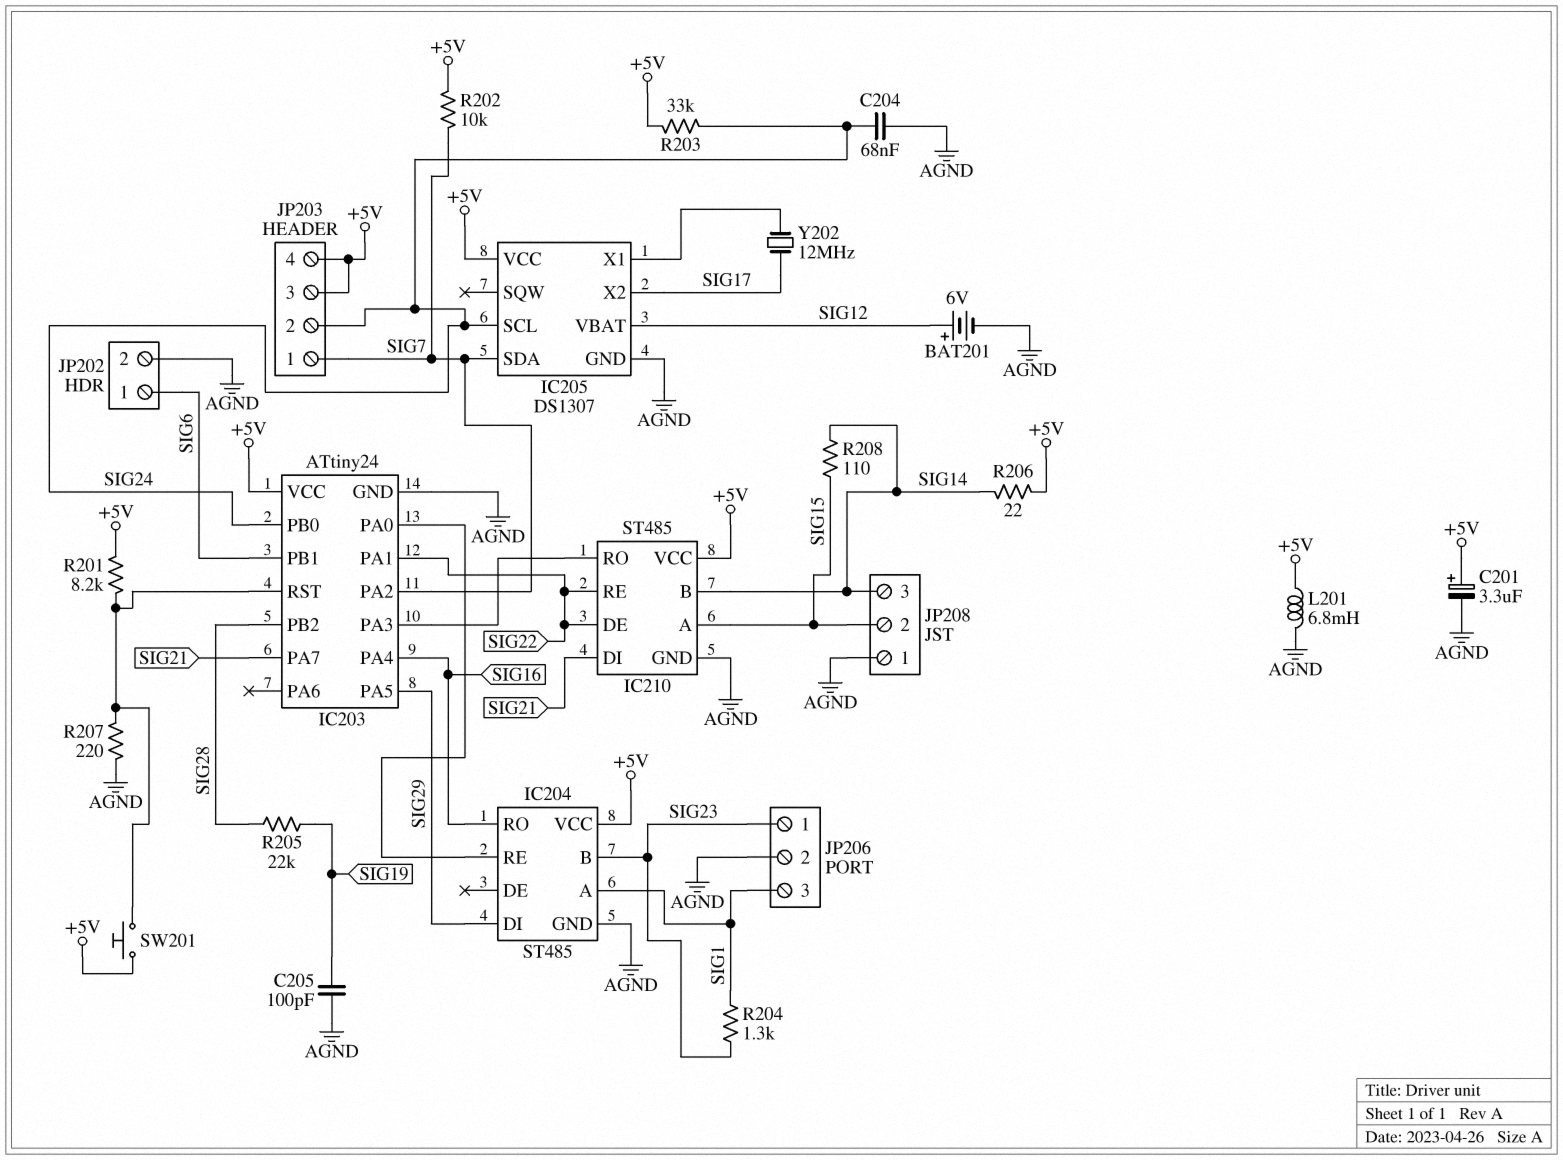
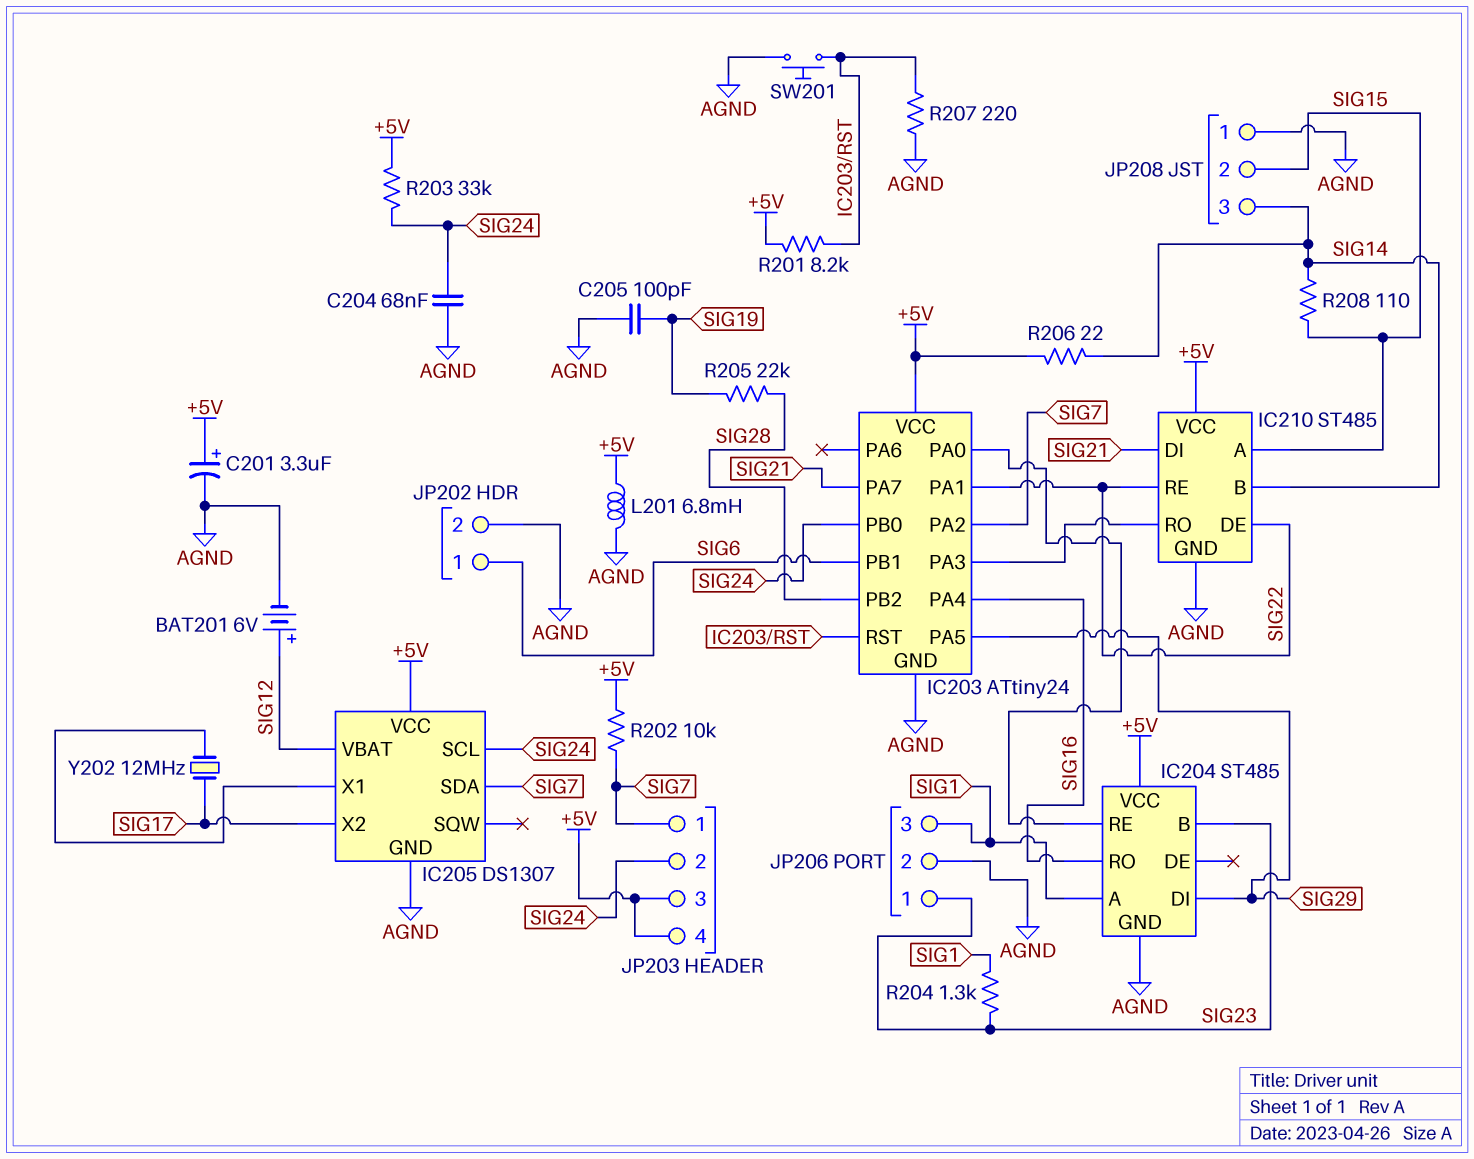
SW201: button (+5V, IC203/RST) -> button (AGND, IC203/RST)

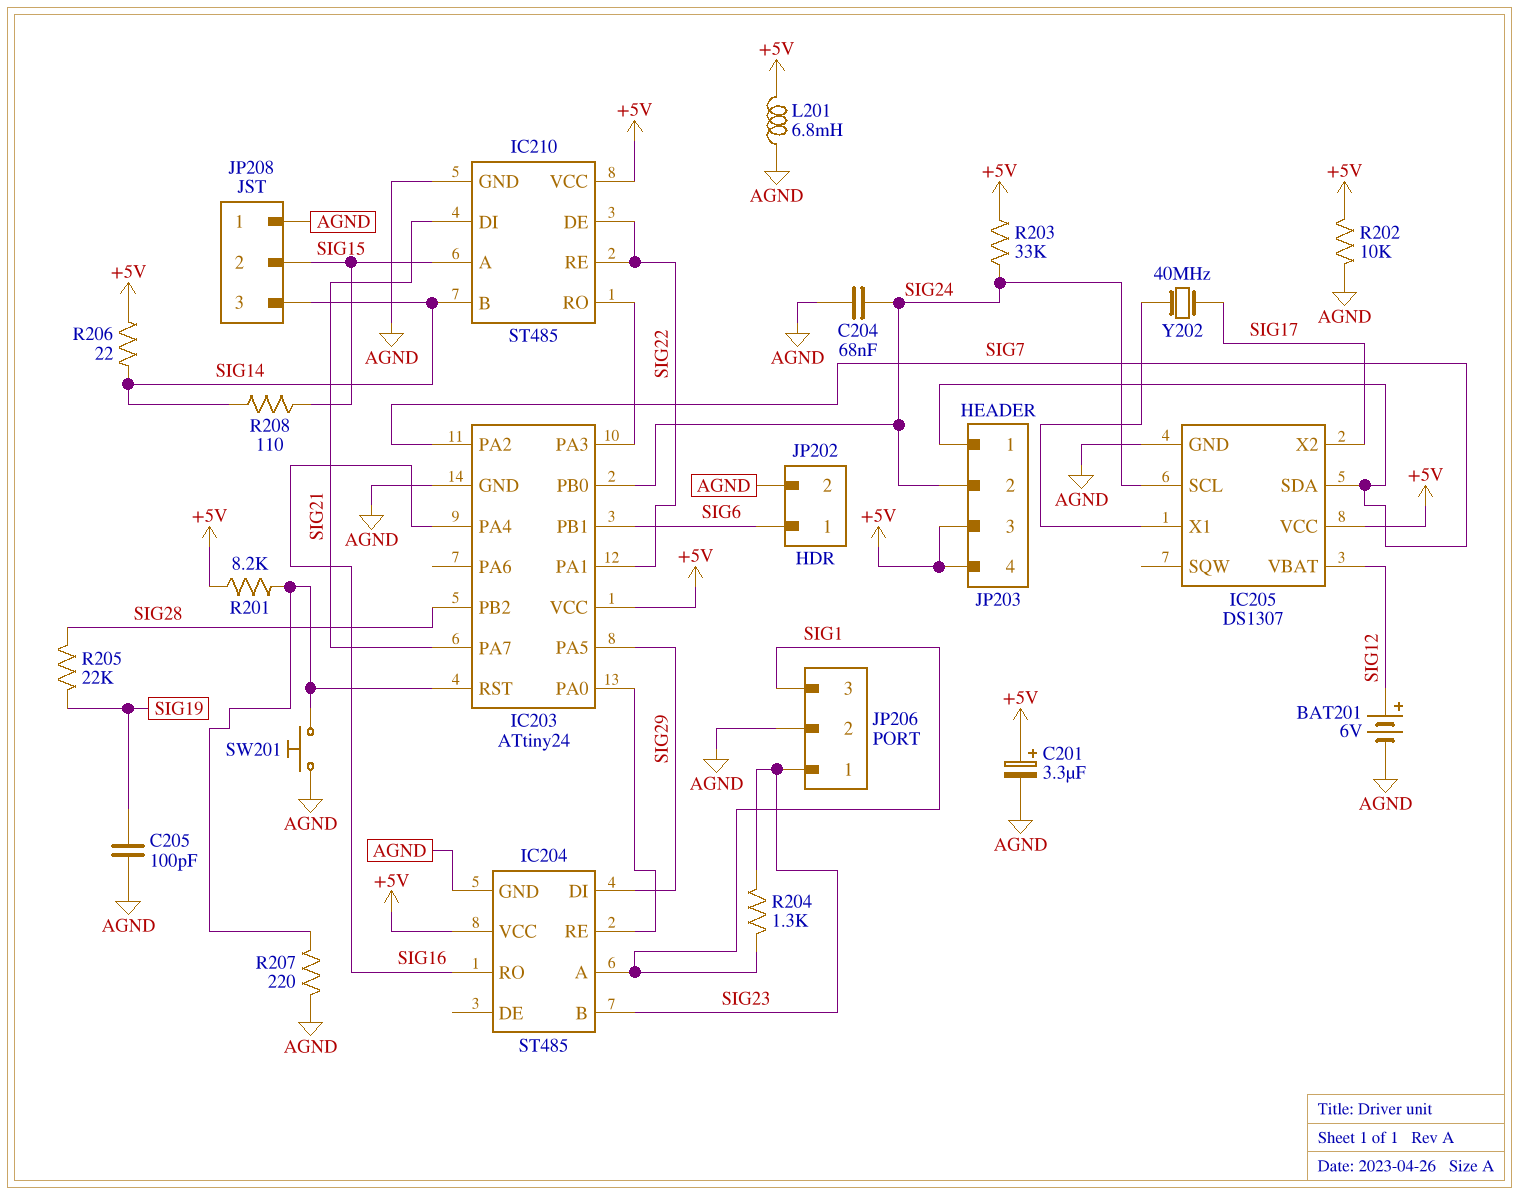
R202: 10k (+5V, SIG7) -> 10k (+5V, AGND)
Y202: 12MHz (IC205/X1, SIG17) -> 40MHz (IC205/X1, SIG17)

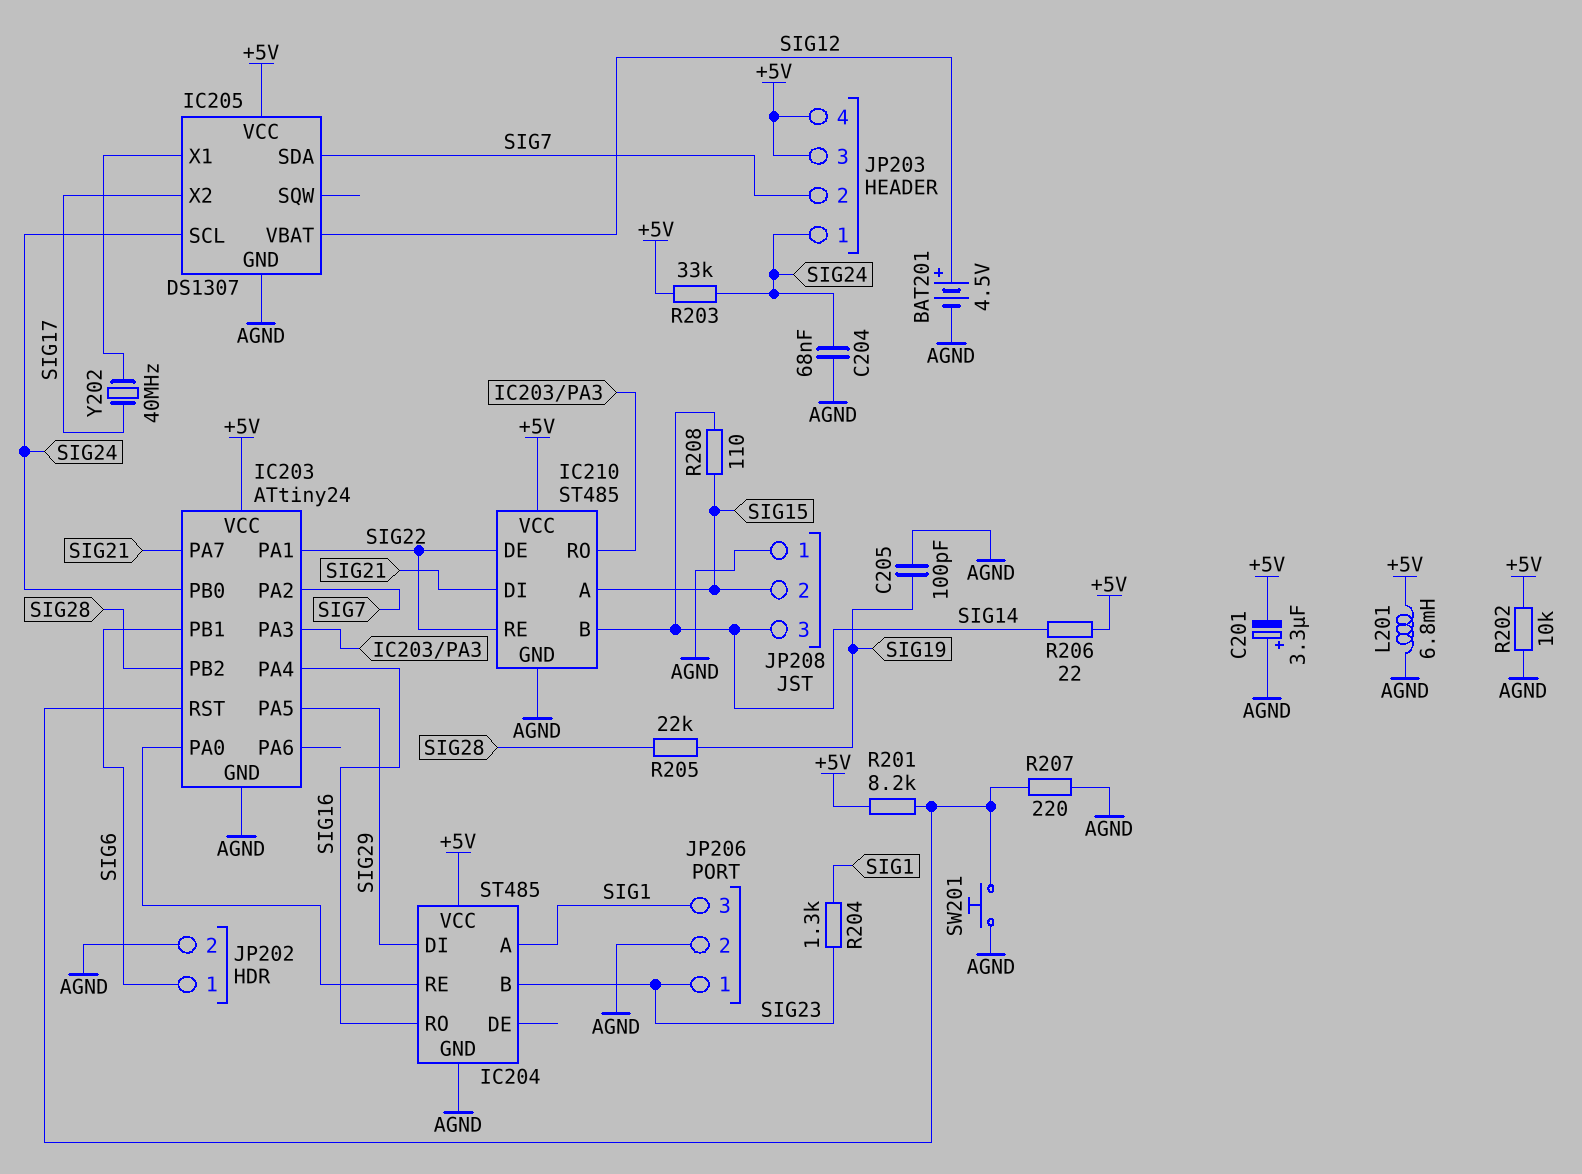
BAT201: 6V (plus SIG12, minus AGND) -> 4.5V (plus SIG12, minus AGND)
C201: 3.3uF (plus +5V, minus AGND) -> 3.3uF (plus AGND, minus +5V)
JP203 pin 1: SIG7 -> SIG24
JP203 pin 2: SIG24 -> SIG7

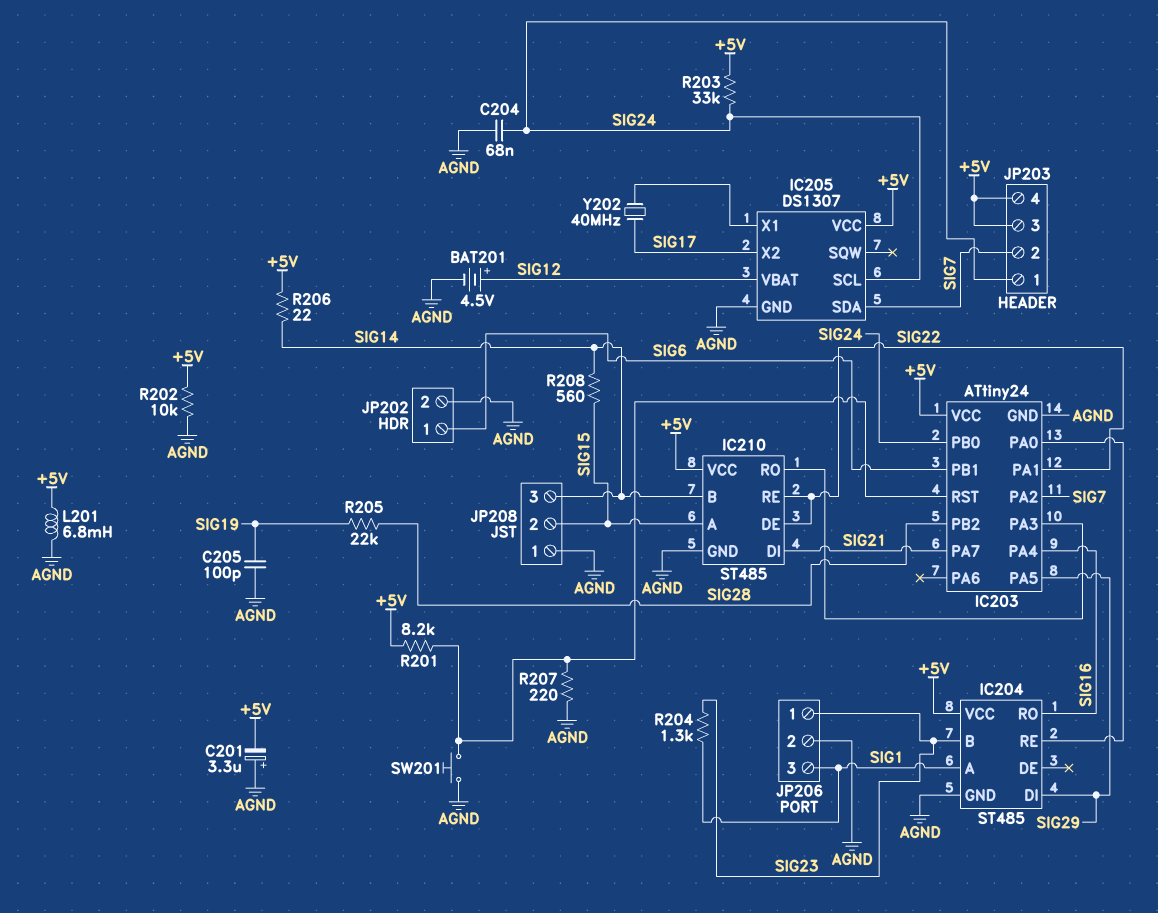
R208: 110 (SIG14, SIG15) -> 560 (SIG14, SIG15)

